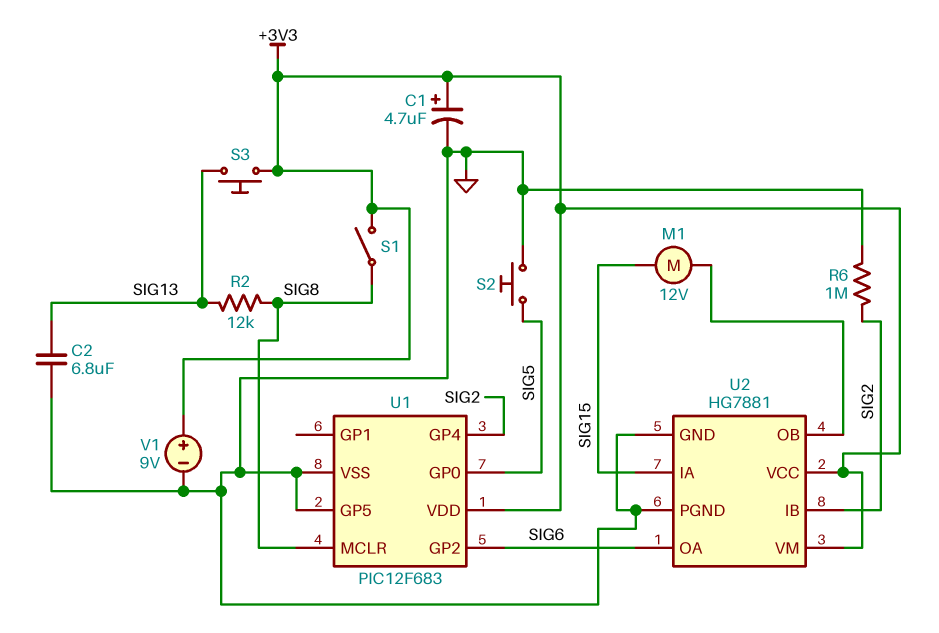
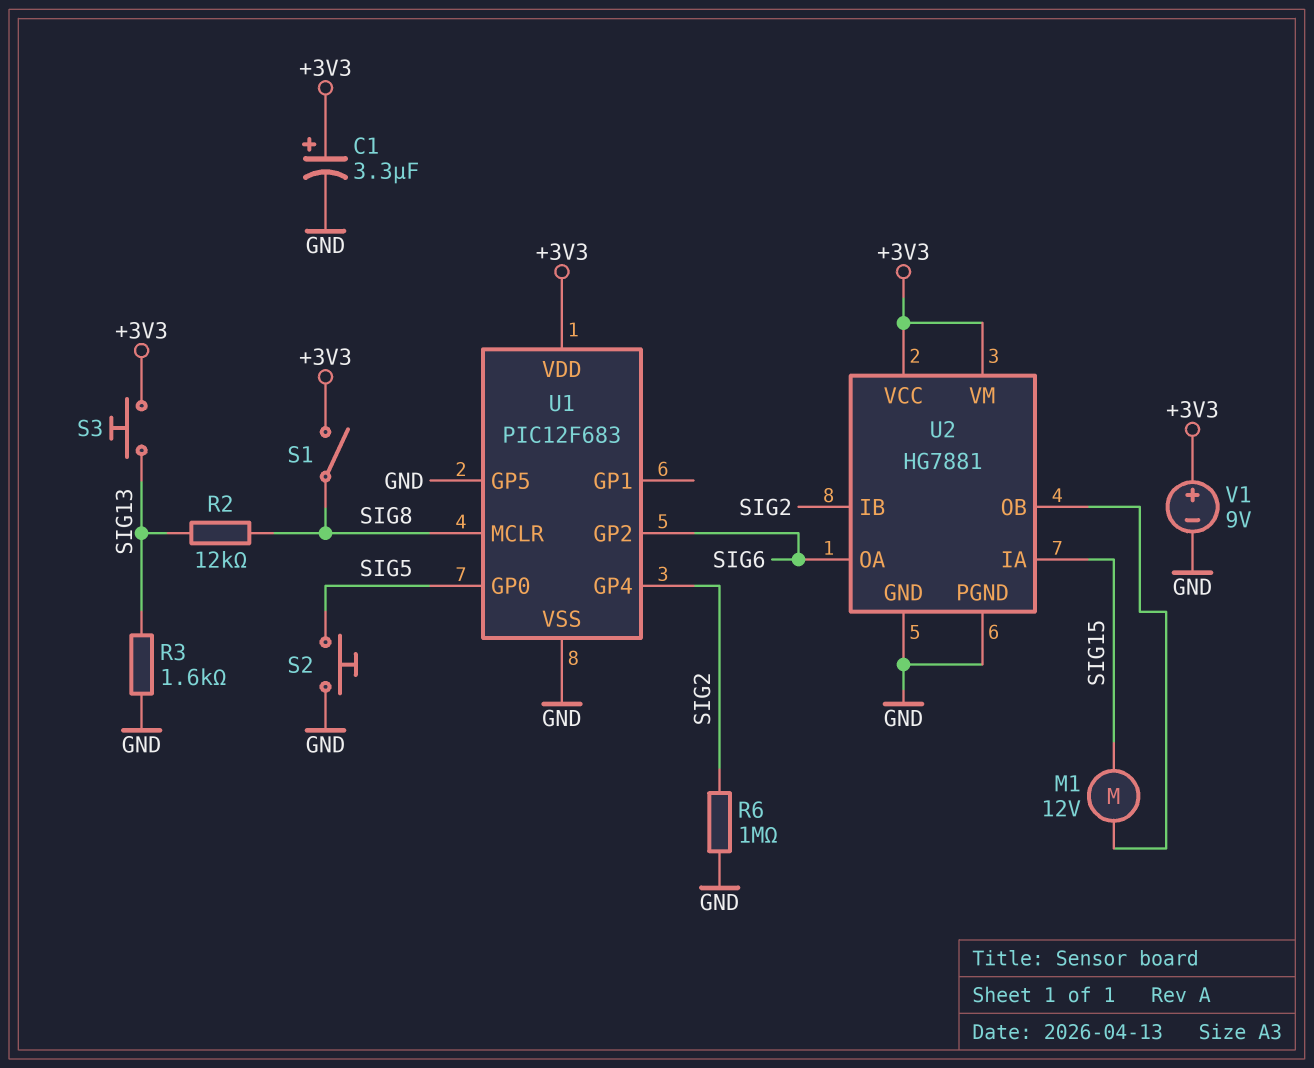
C1: 4.7uF (plus +3V3, minus GND) -> 3.3uF (plus +3V3, minus GND)
C2: 6.8uF (GND, SIG13) -> none
R3: none -> 1.6k (GND, SIG13)

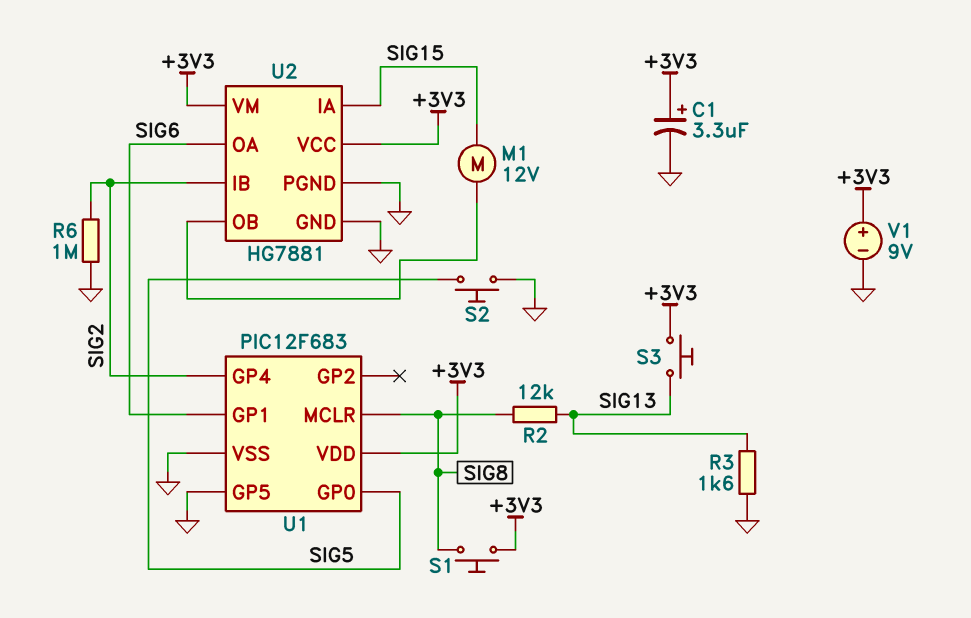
S1: switch (+3V3, SIG8) -> button (+3V3, SIG8)
U1 pin GP1: none -> SIG6
U1 pin GP2: SIG6 -> none

